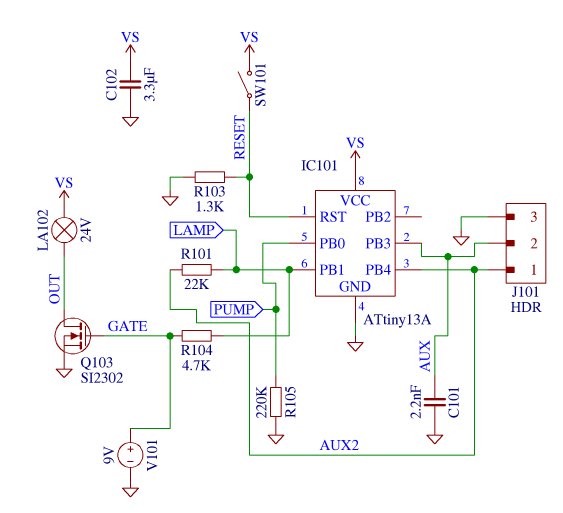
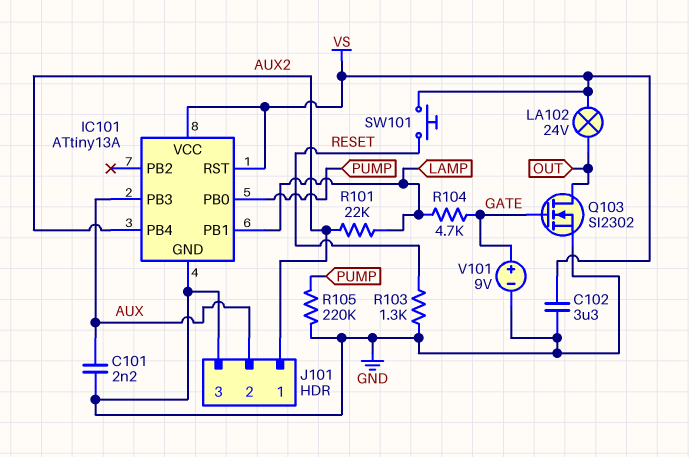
IC101 pin RST: RESET -> VS
SW101: switch (RESET, VS) -> button (RESET, VS)

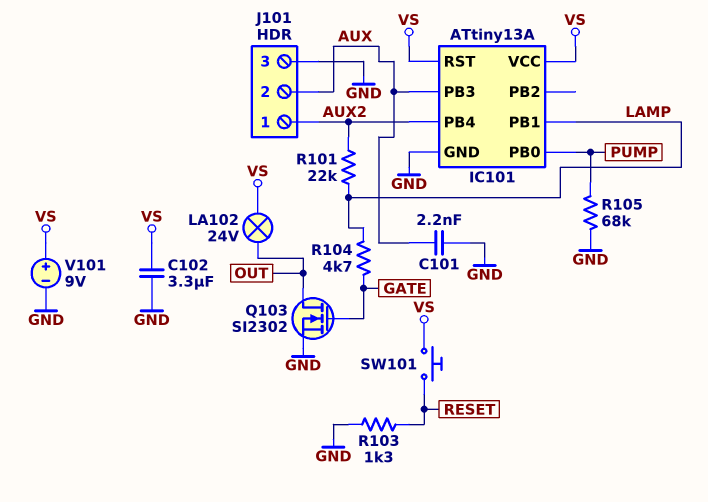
R105: 220k (GND, PUMP) -> 68k (GND, PUMP)
V101: 9V (plus GATE, minus GND) -> 9V (plus VS, minus GND)

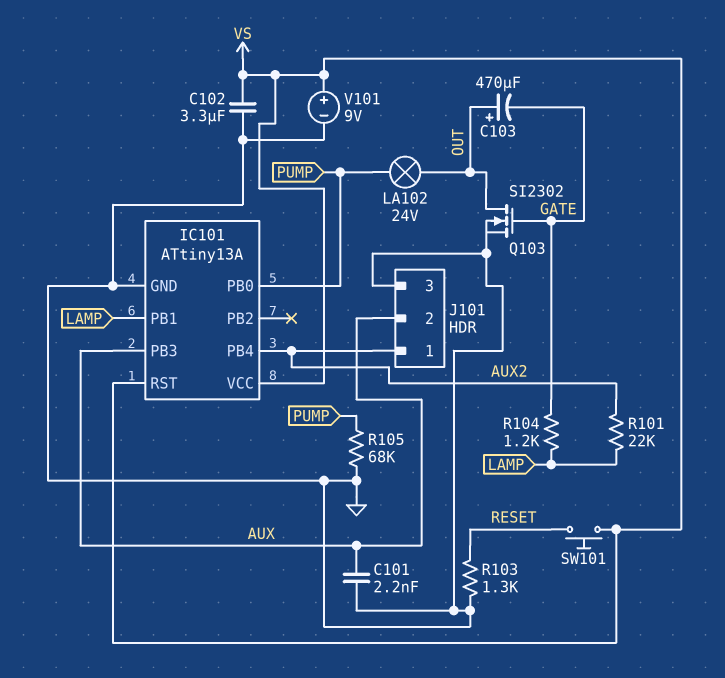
C103: none -> 470uF (plus OUT, minus GATE)
LA102: lamp 24V (OUT, VS) -> lamp 24V (OUT, PUMP)
R104: 4.7k (GATE, LAMP) -> 1.2k (GATE, LAMP)

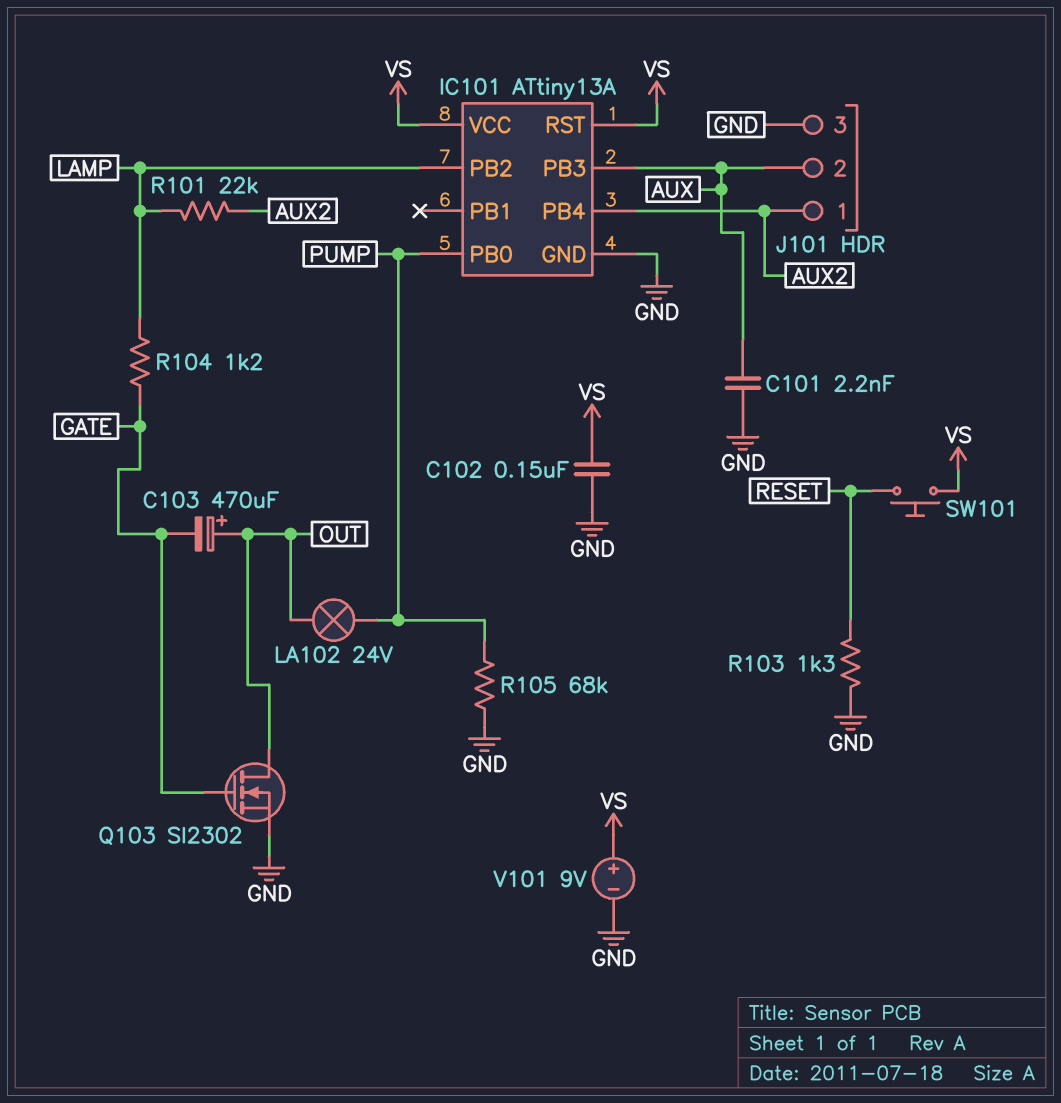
C102: 3.3uF (GND, VS) -> 150nF (GND, VS)
IC101 pin PB1: LAMP -> none
IC101 pin PB2: none -> LAMP

